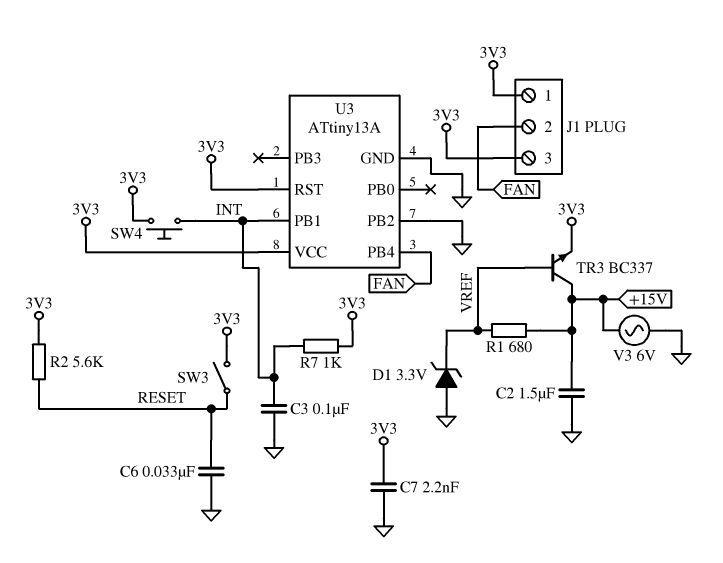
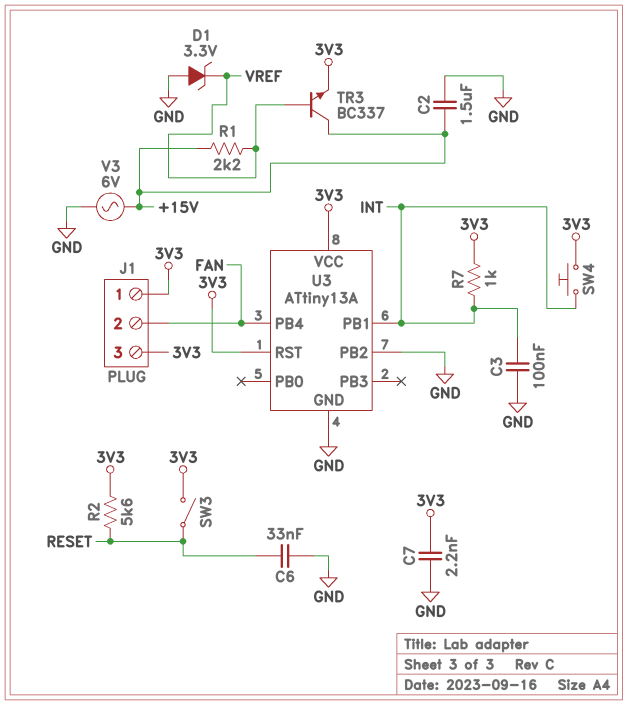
R1: 680 (+15V, VREF) -> 2.2k (+15V, VREF)

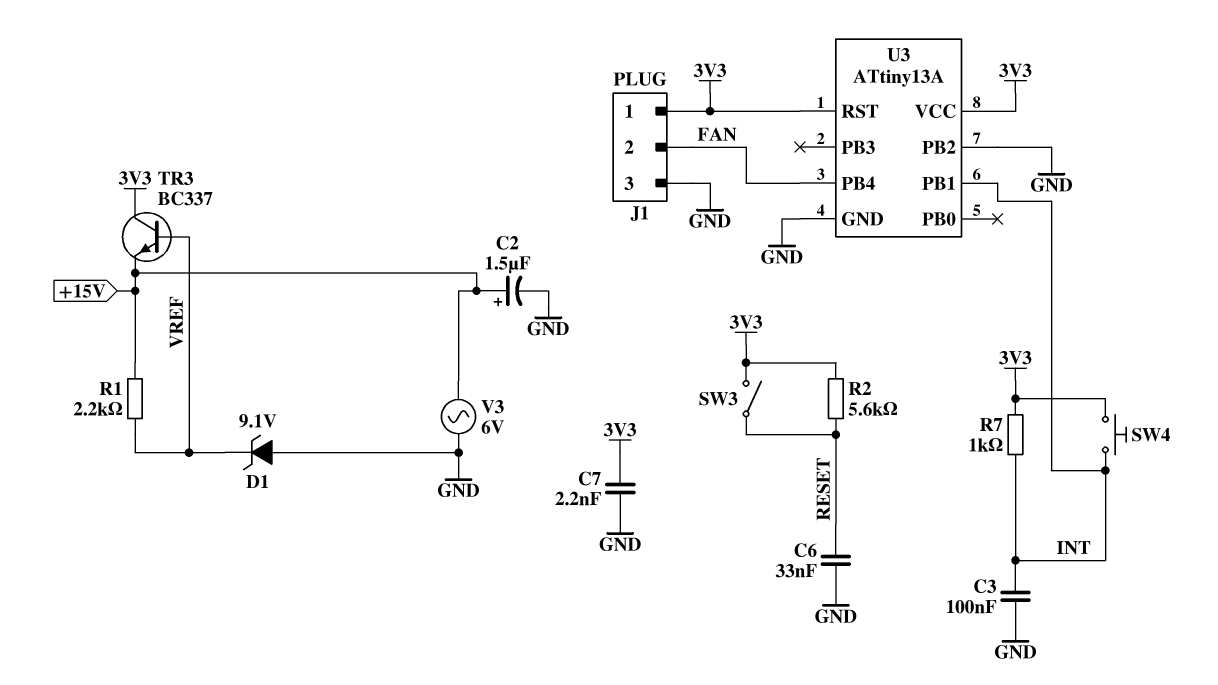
C2: 1.5uF (+15V, GND) -> 1.5uF (plus +15V, minus GND)
D1: zener 3.3V (A GND, K VREF) -> zener 9.1V (A GND, K VREF)
J1 pin 3: 3V3 -> GND
TR3: NPN BC337 (B VREF, C +15V, E 3V3) -> NPN BC337 (B VREF, C 3V3, E +15V)

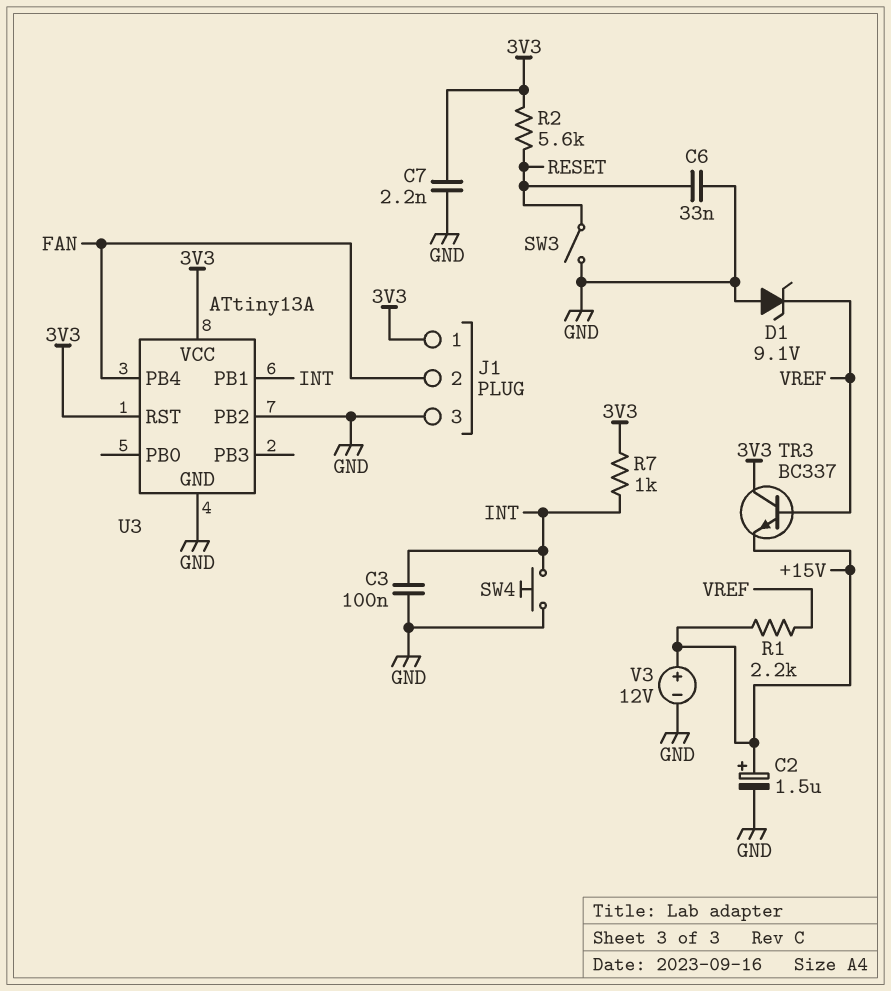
SW3: switch (3V3, RESET) -> switch (GND, RESET)
SW4: button (3V3, INT) -> button (GND, INT)
V3: AC 6V (+15V, GND) -> 12V (plus +15V, minus GND)

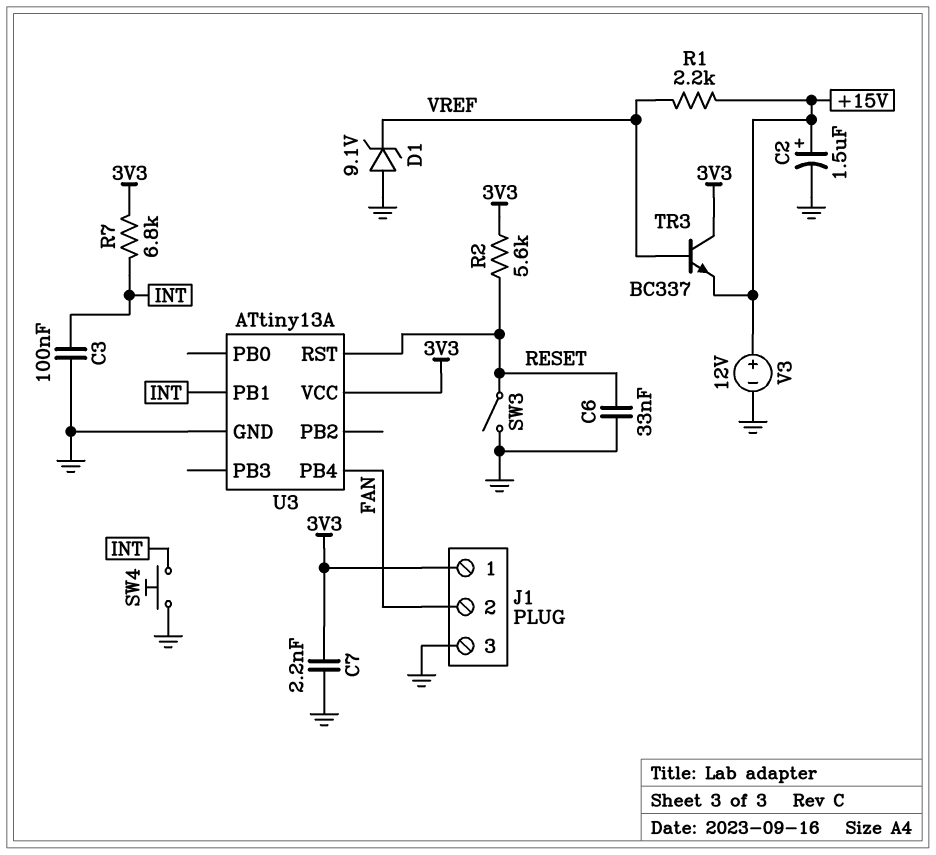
R7: 1k (3V3, INT) -> 6.8k (3V3, INT)
U3 pin PB2: GND -> none
U3 pin RST: 3V3 -> RESET

